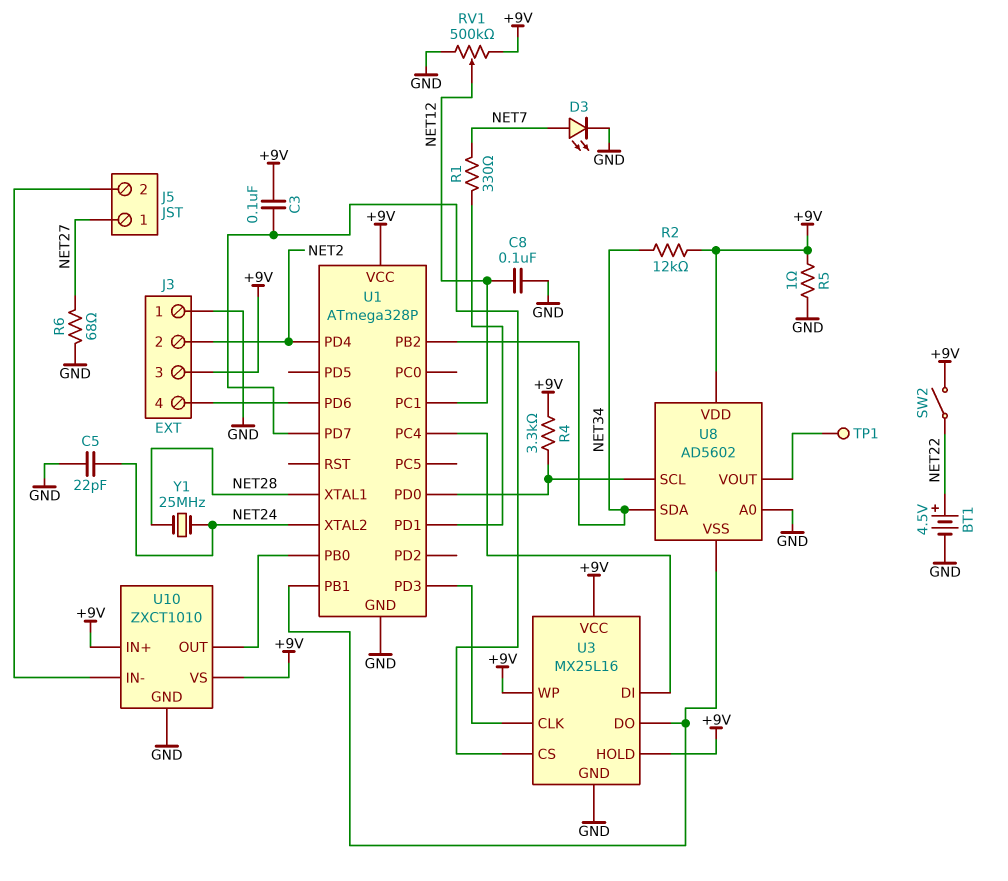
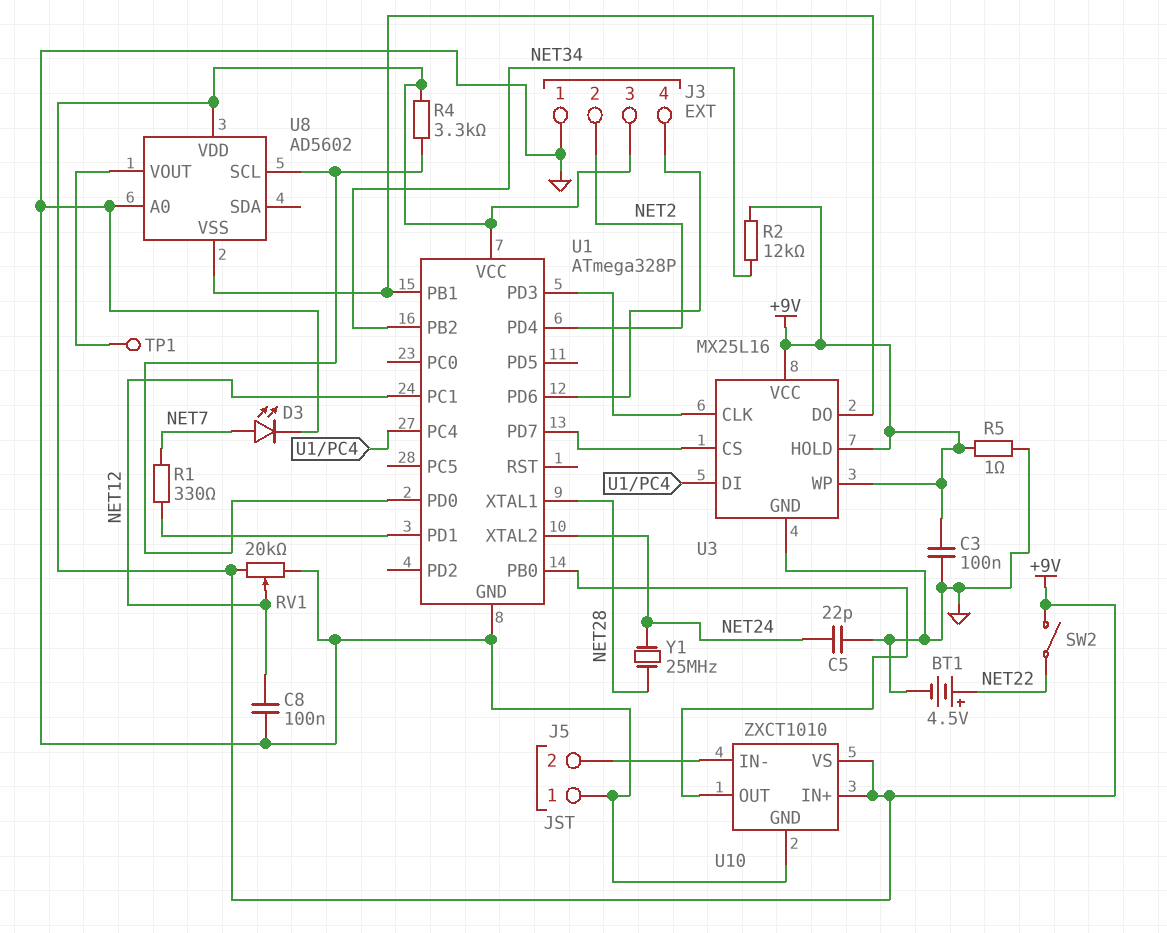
C3: 100nF (+9V, U1/PD7) -> 100nF (+9V, GND)
J5 pin 1: NET27 -> GND
R6: 68 (GND, NET27) -> none
RV1: 500k (+9V, GND, wiper NET12) -> 20k (+9V, GND, wiper NET12)
U8 pin SDA: NET34 -> none

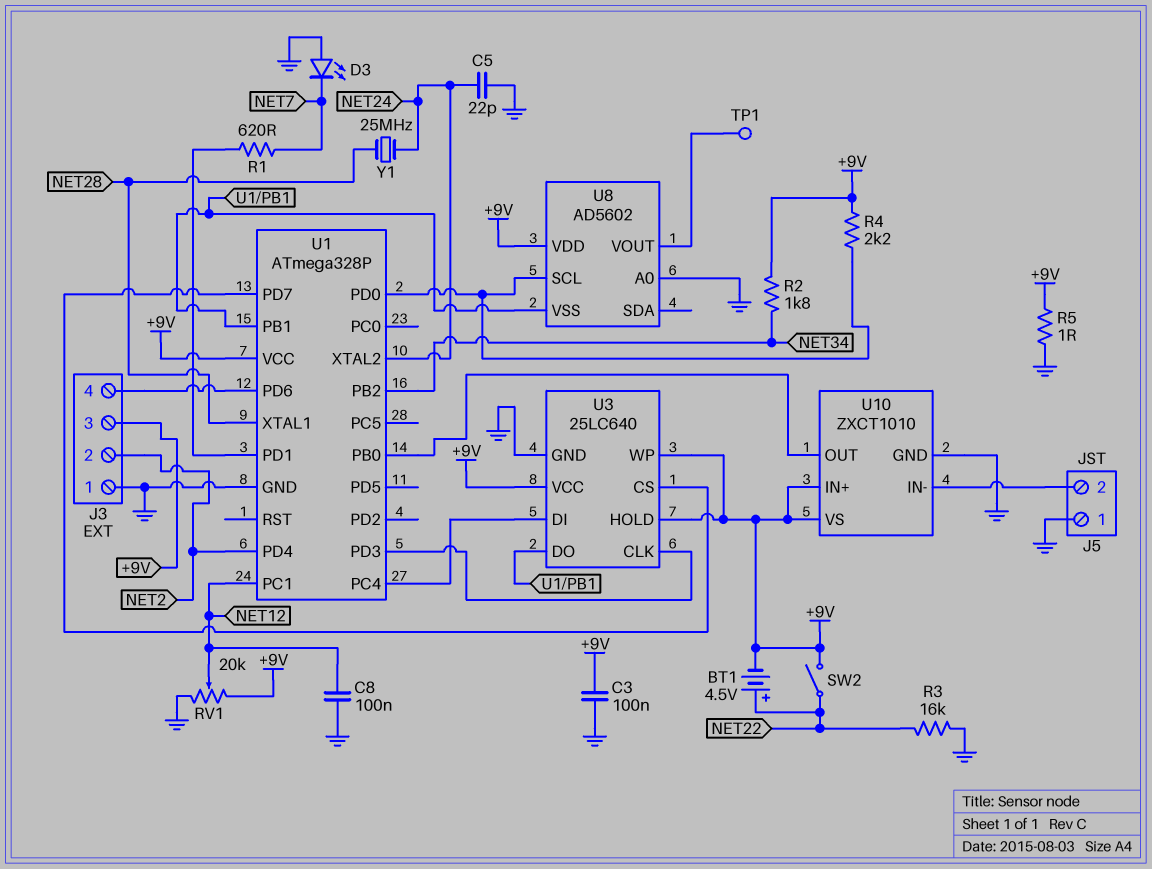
BT1: 4.5V (plus NET22, minus GND) -> 4.5V (plus NET22, minus +9V)
D3: LED (A NET7, K GND) -> LED (A GND, K NET7)
R1: 330 (NET7, U1/PD1) -> 620 (NET7, U1/PD1)
R2: 12k (+9V, NET34) -> 1.8k (+9V, NET34)
R3: none -> 16k (GND, NET22)
R4: 3.3k (+9V, U1/PD0) -> 2.2k (+9V, U1/PD0)
U3: MX25L16 -> 25LC640

